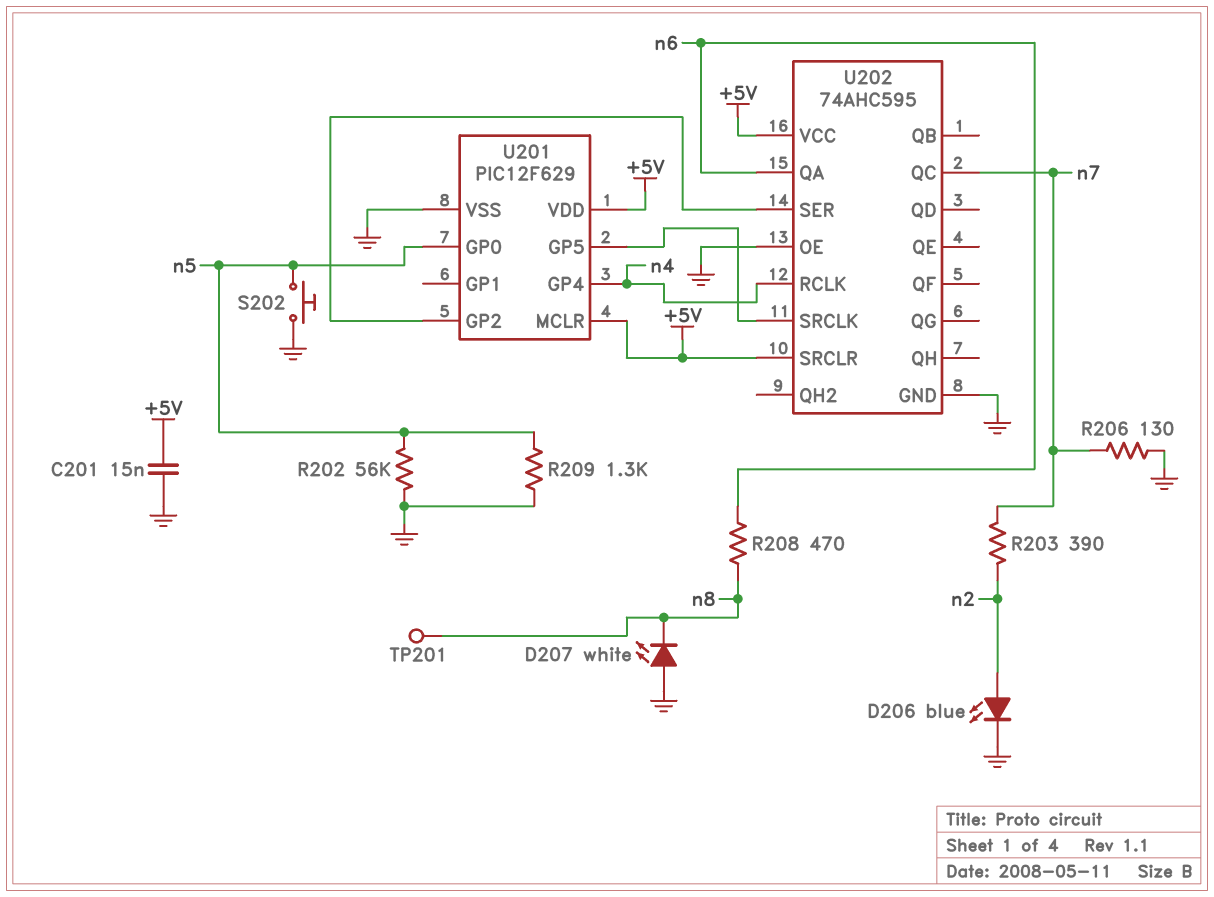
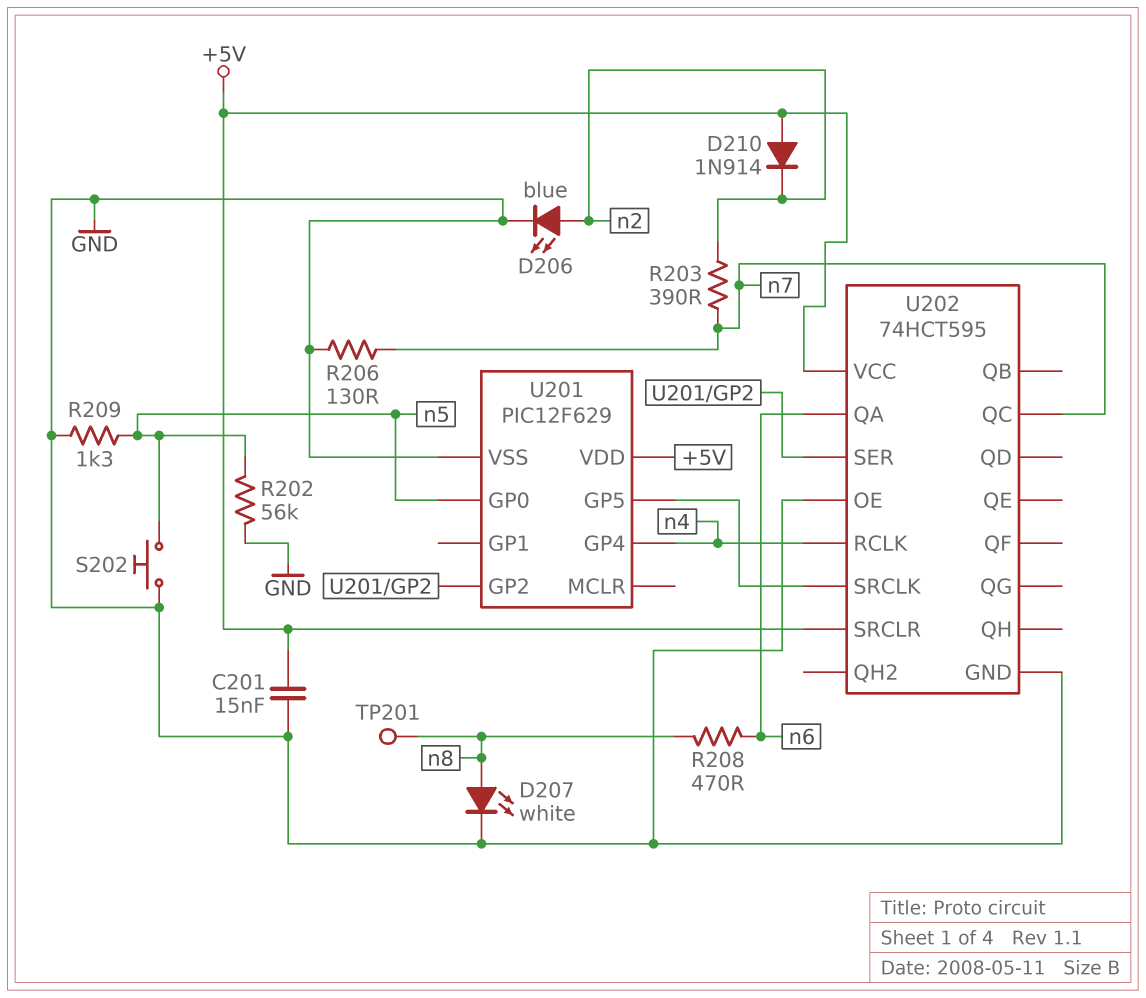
D207: LED white (A GND, K n8) -> LED white (A n8, K GND)
D210: none -> diode 1N914 (A +5V, K n2)
U201 pin MCLR: +5V -> none
U202: 74AHC595 -> 74HCT595

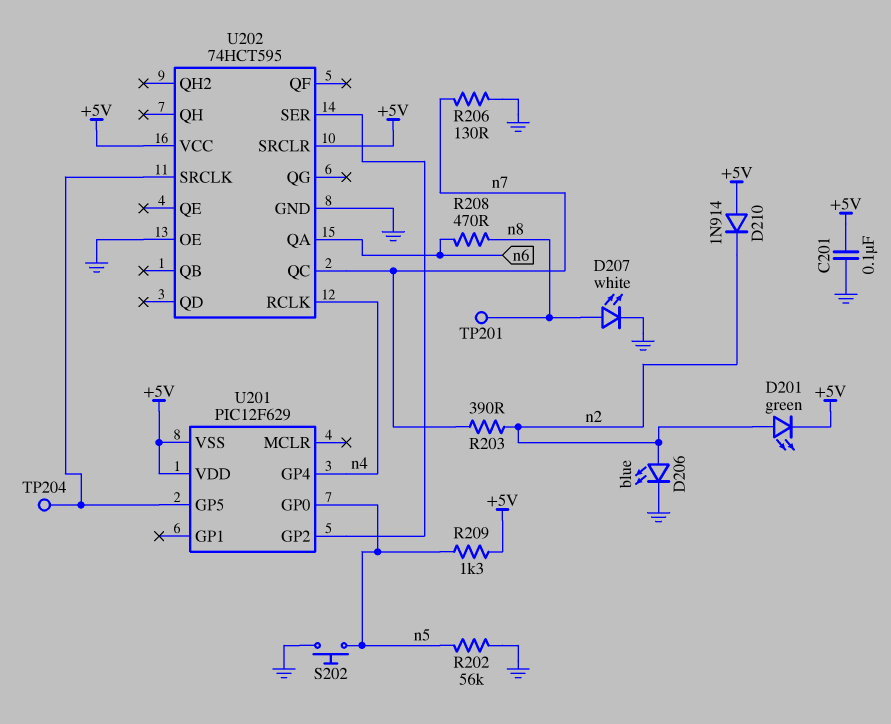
C201: 15nF (+5V, GND) -> 100nF (+5V, GND)
D201: none -> LED green (A n2, K +5V)
R209: 1.3k (GND, n5) -> 1.3k (+5V, n5)
TP204: none -> test point (U201/GP5)
U201 pin VSS: GND -> +5V

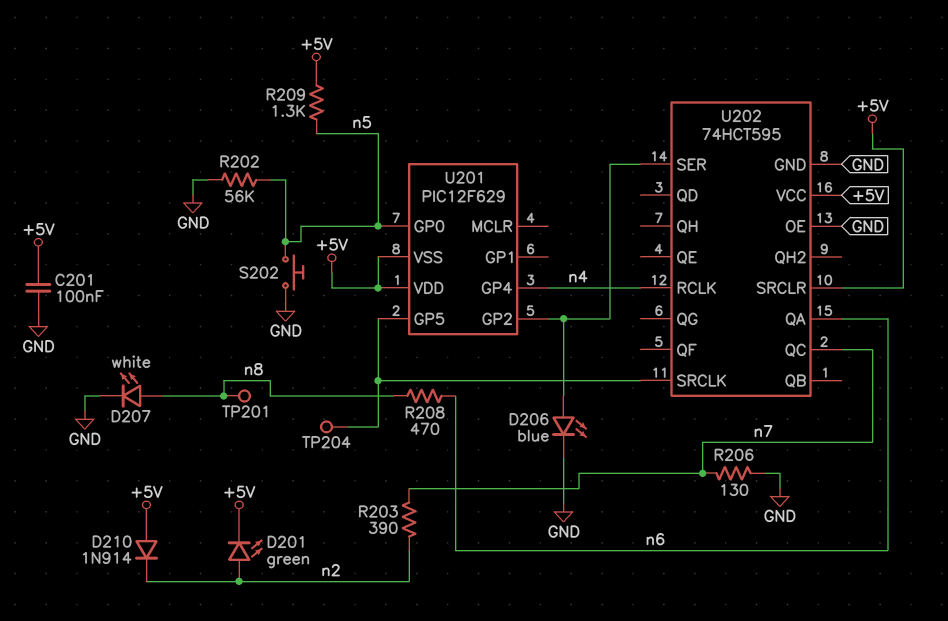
D206: LED blue (A n2, K GND) -> LED blue (A U201/GP2, K GND)

